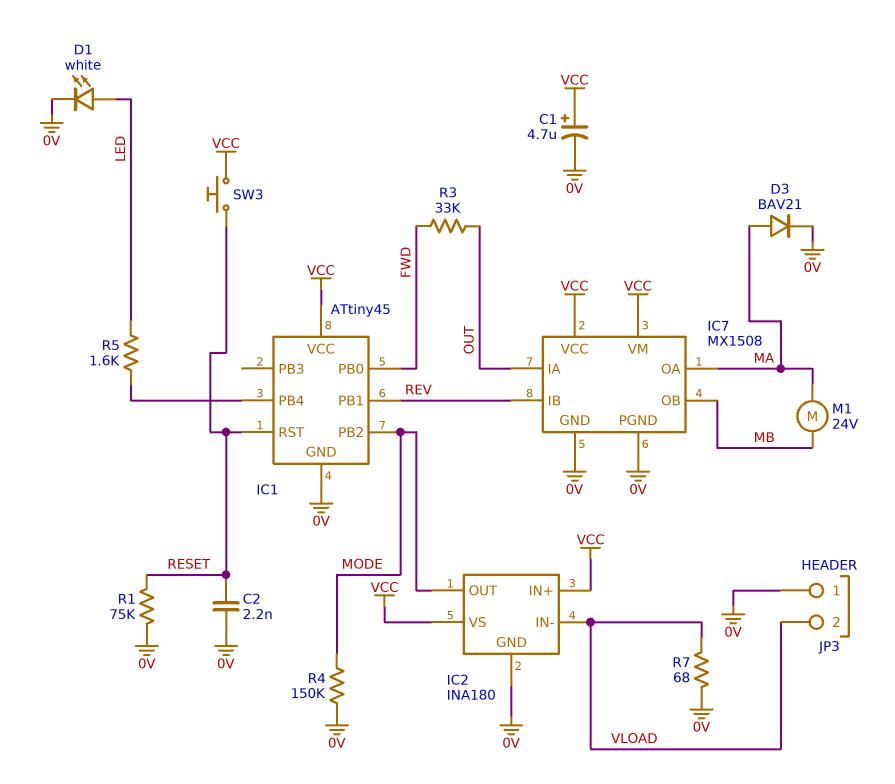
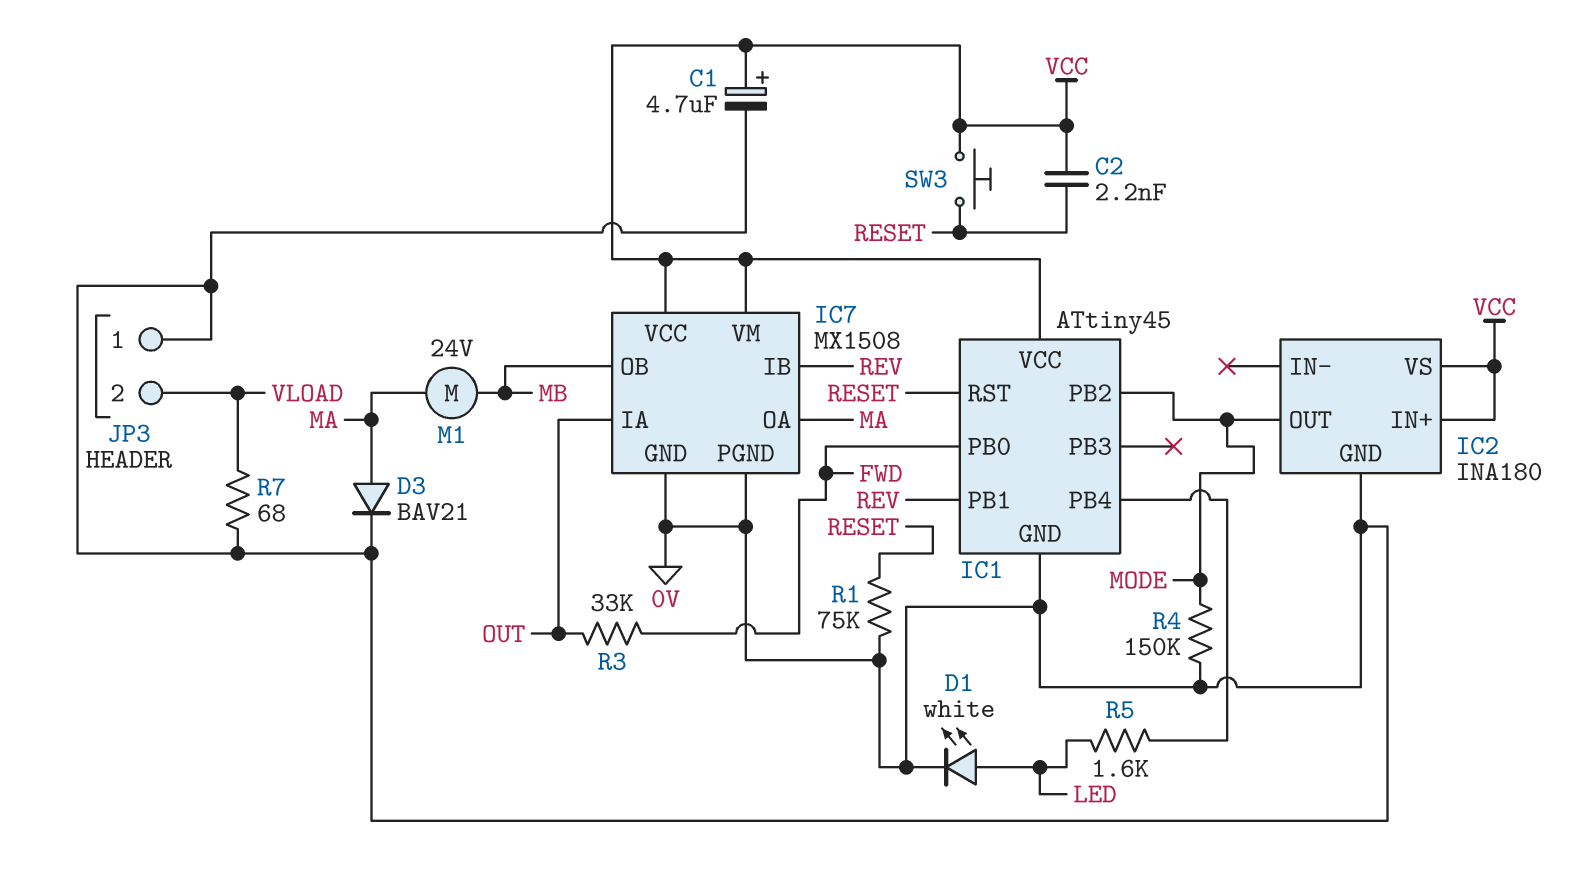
C2: 2.2nF (0V, RESET) -> 2.2nF (RESET, VCC)
IC2 pin IN-: VLOAD -> none

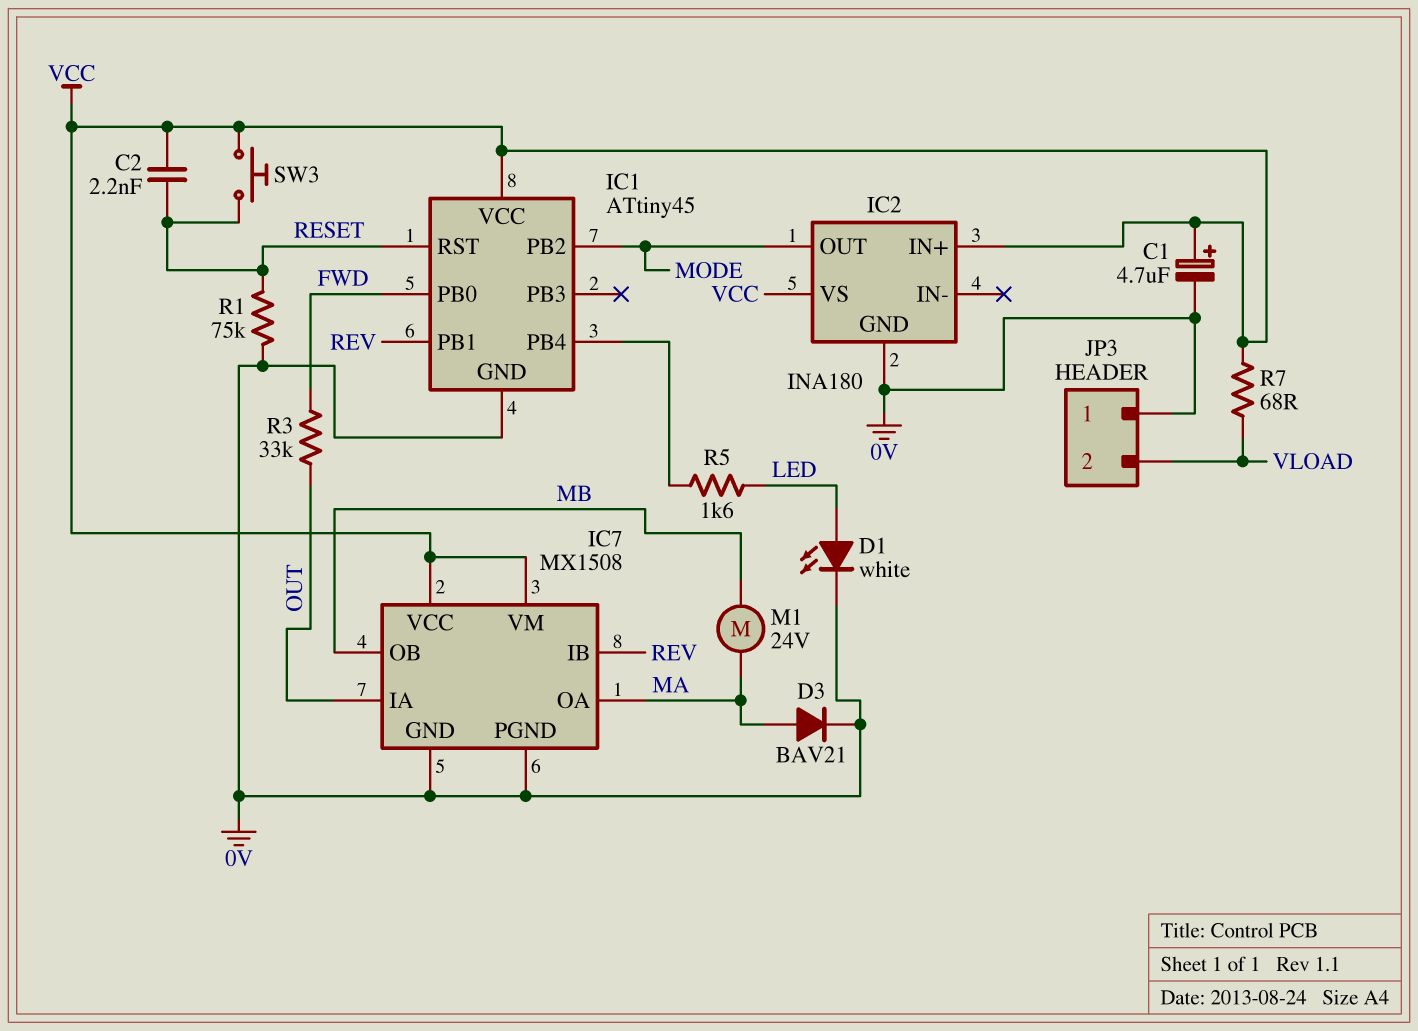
R4: 150k (0V, MODE) -> none
R7: 68 (0V, VLOAD) -> 68 (VCC, VLOAD)

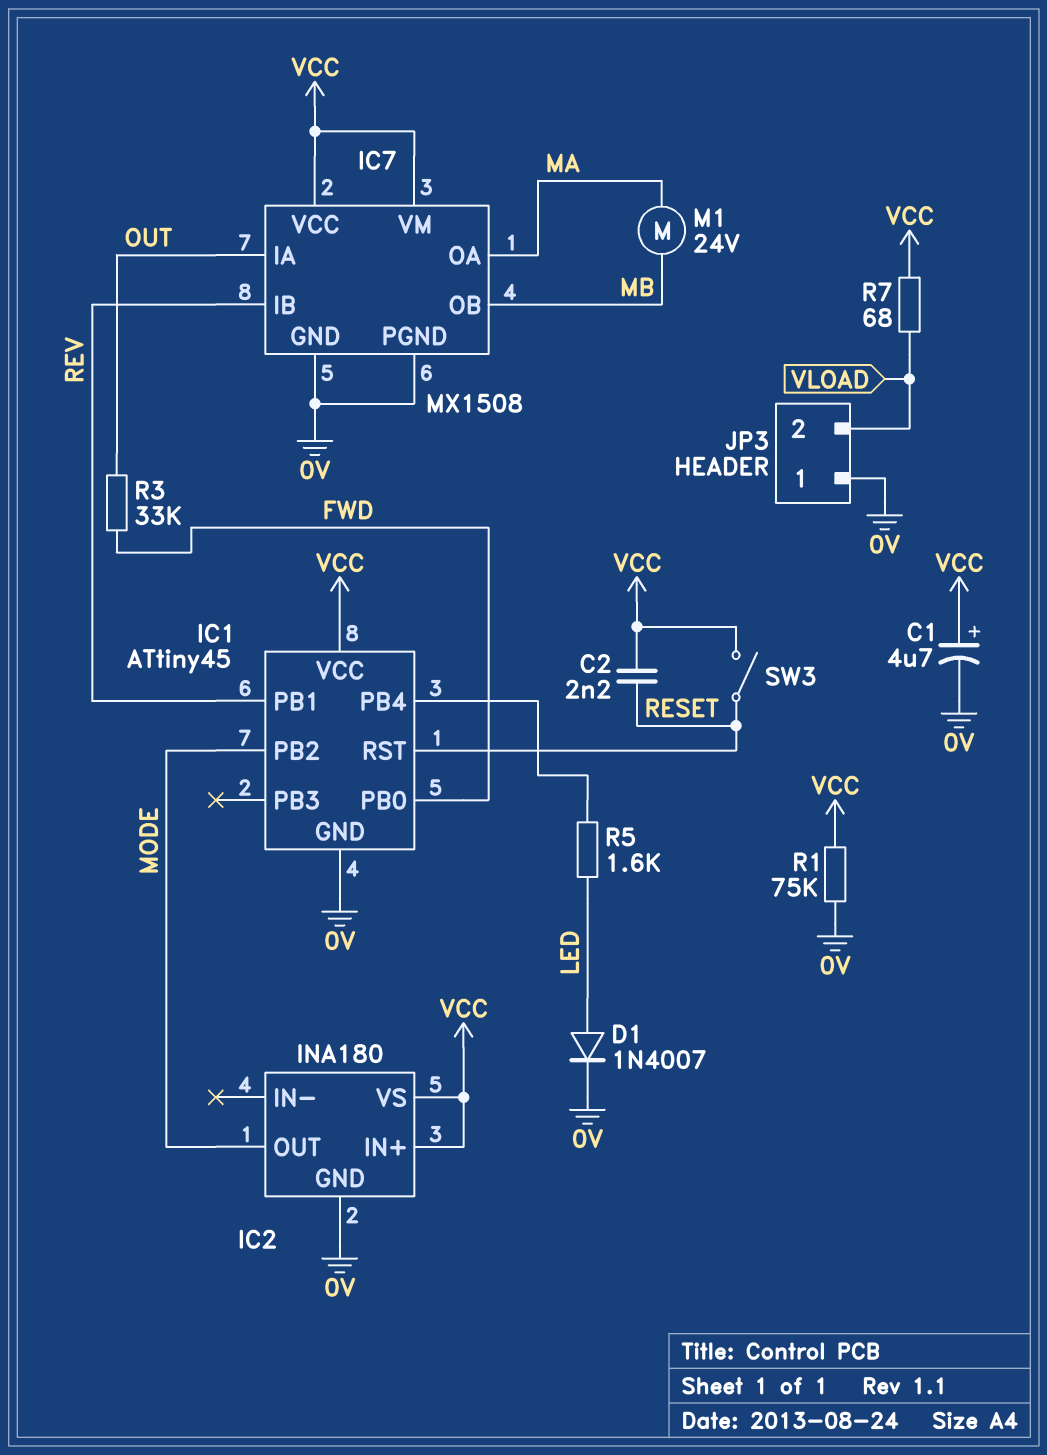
D1: LED white (A LED, K 0V) -> diode 1N4007 (A LED, K 0V)
D3: diode BAV21 (A MA, K 0V) -> none
R1: 75k (0V, RESET) -> 75k (0V, VCC)
SW3: button (RESET, VCC) -> switch (RESET, VCC)

